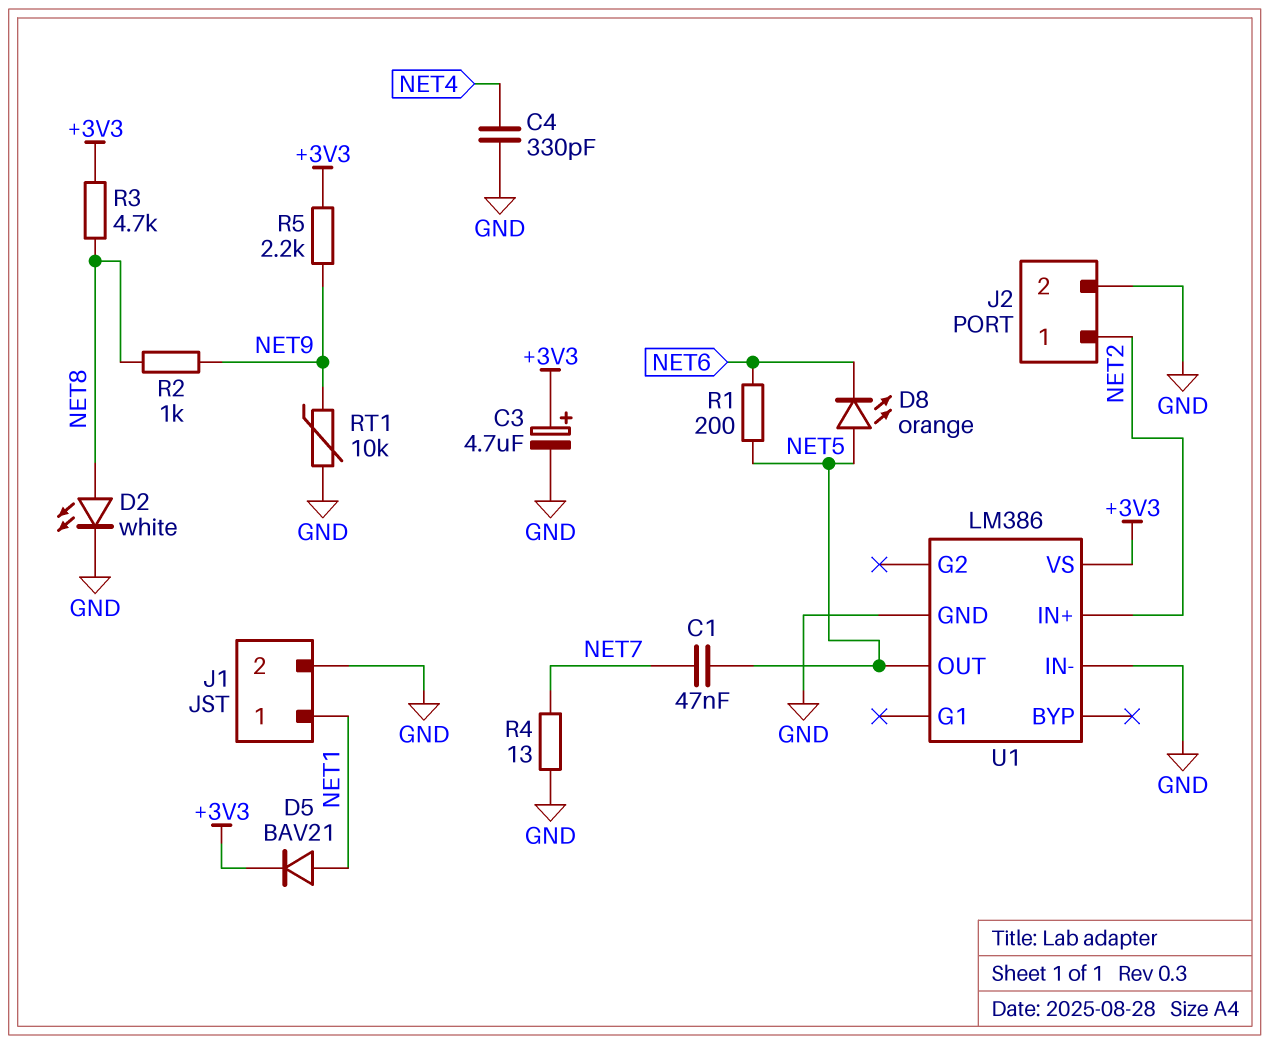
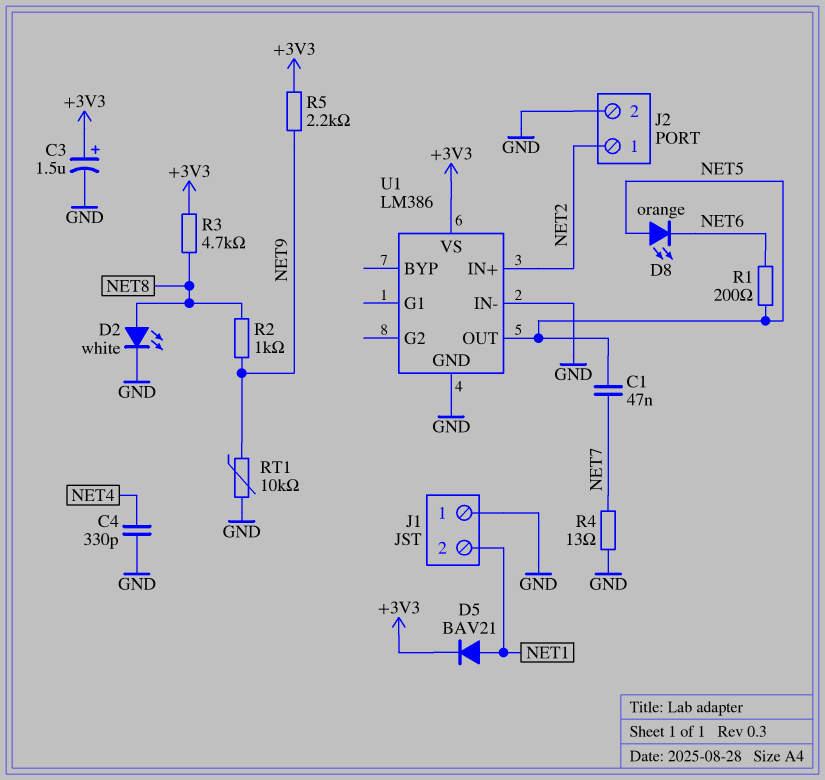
C3: 4.7uF (plus +3V3, minus GND) -> 1.5uF (plus +3V3, minus GND)
J1 pin 1: NET1 -> GND
J1 pin 2: GND -> NET1

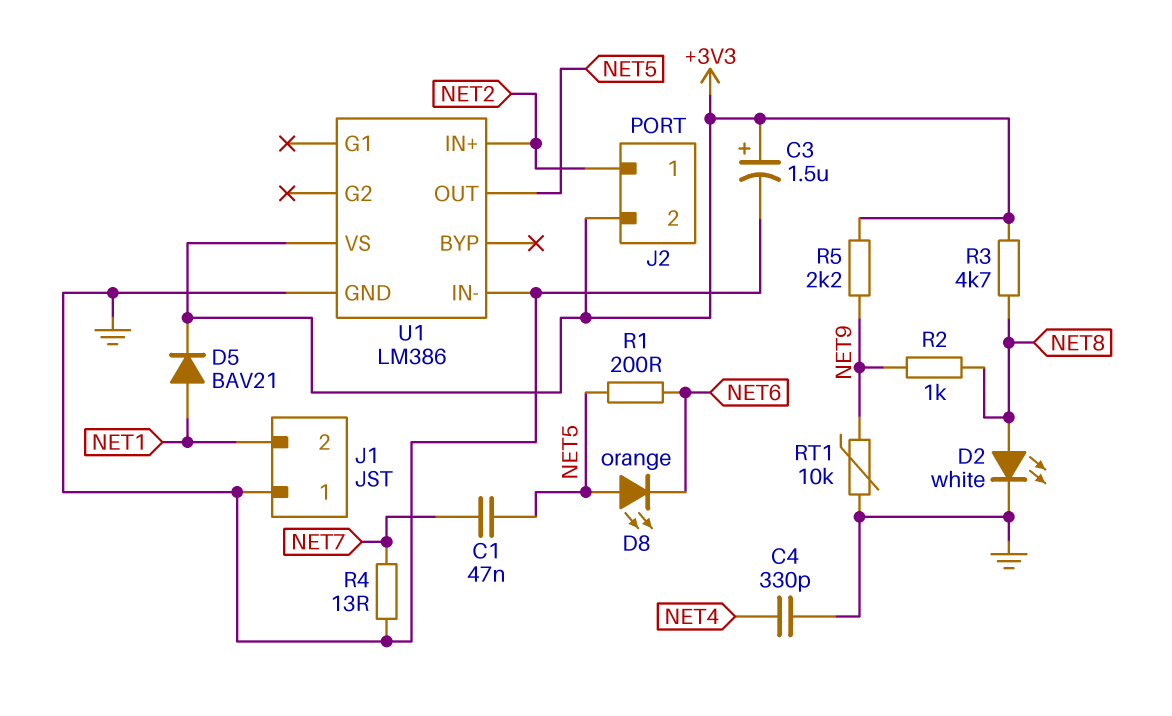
J2 pin 2: GND -> +3V3

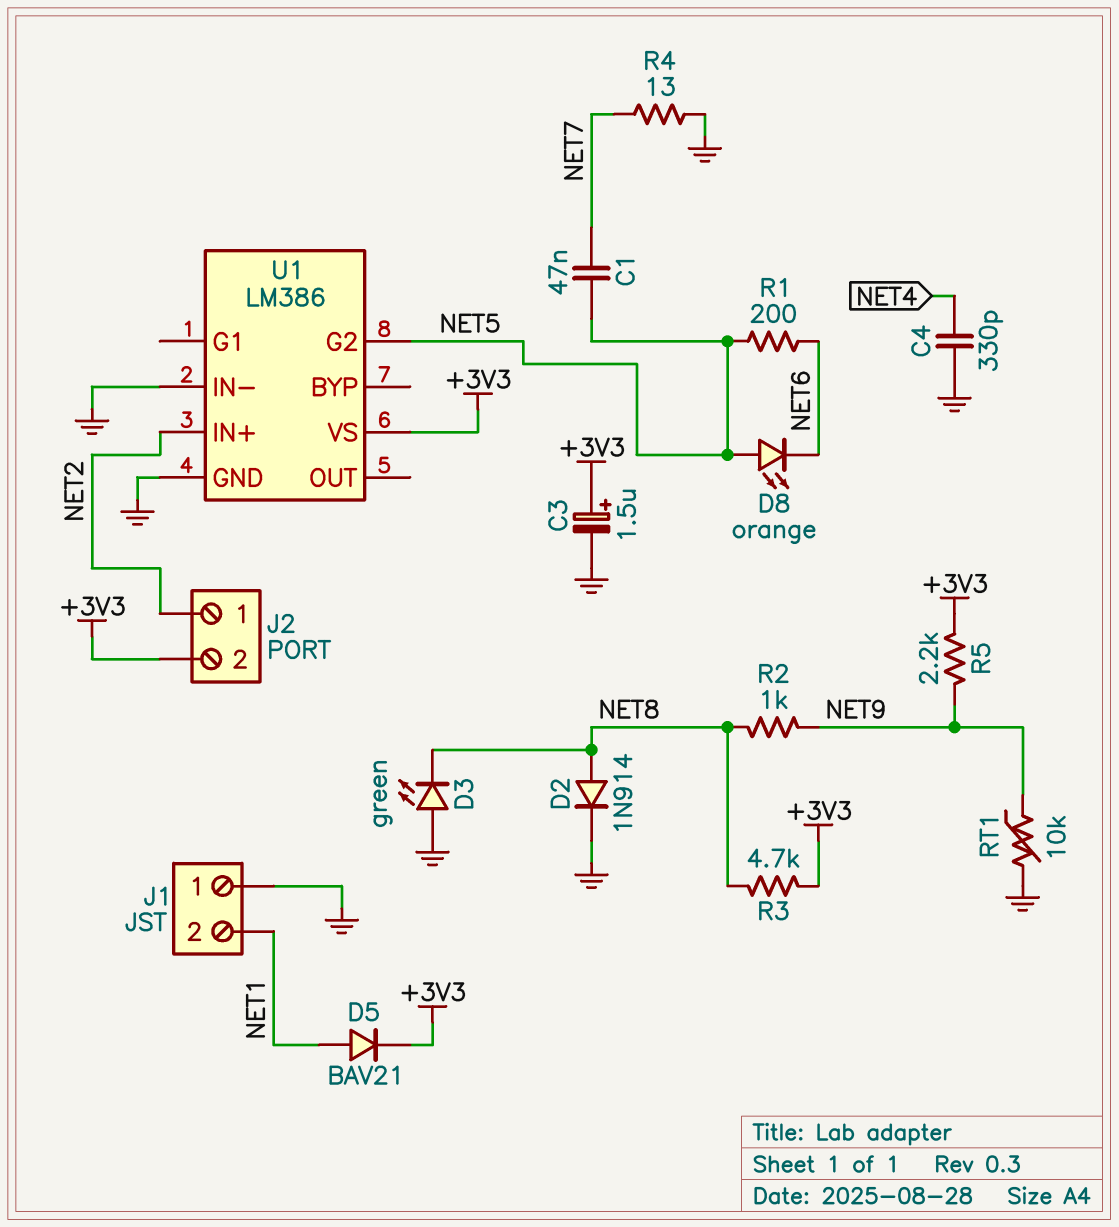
D2: LED white (A NET8, K GND) -> diode 1N914 (A NET8, K GND)
D3: none -> LED green (A GND, K NET8)
U1 pin G2: none -> NET5
U1 pin OUT: NET5 -> none

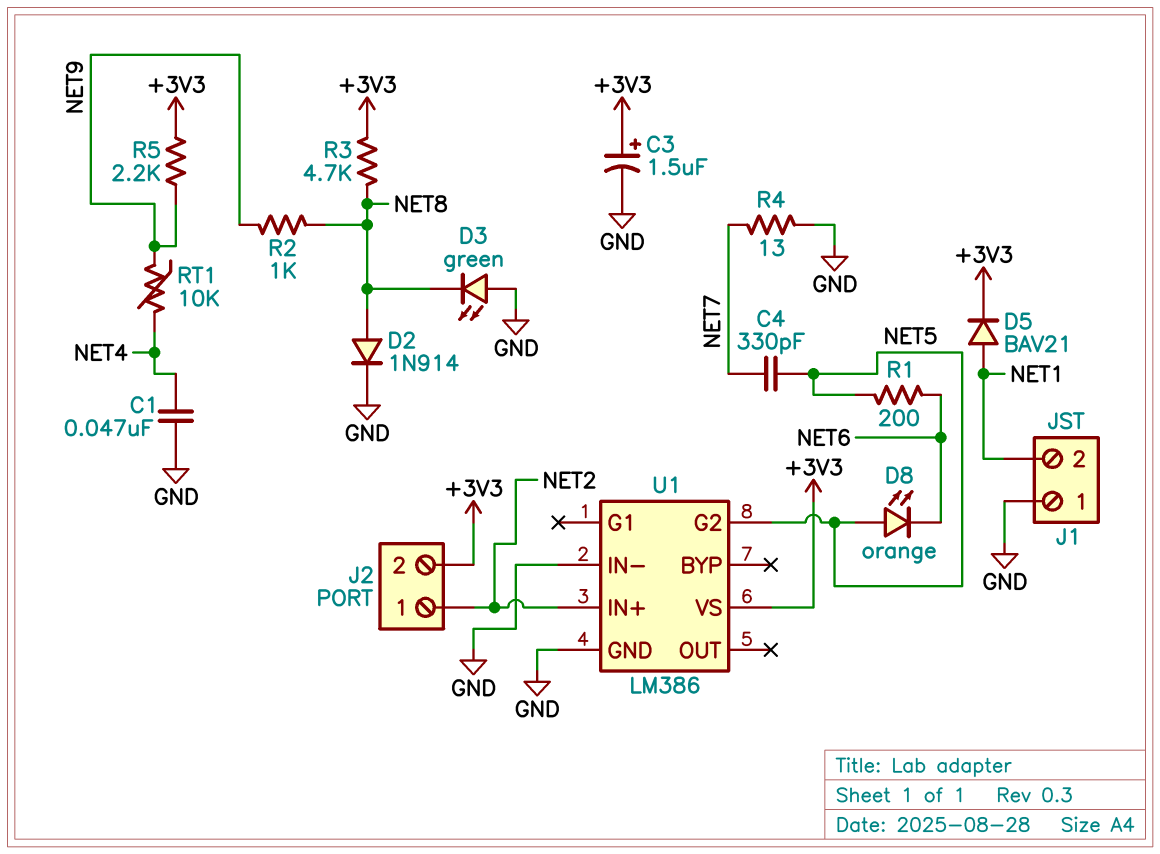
C1: 47nF (NET5, NET7) -> 47nF (GND, NET4)
C4: 330pF (GND, NET4) -> 330pF (NET5, NET7)
RT1: 10k (GND, NET9) -> 10k (NET4, NET9)

